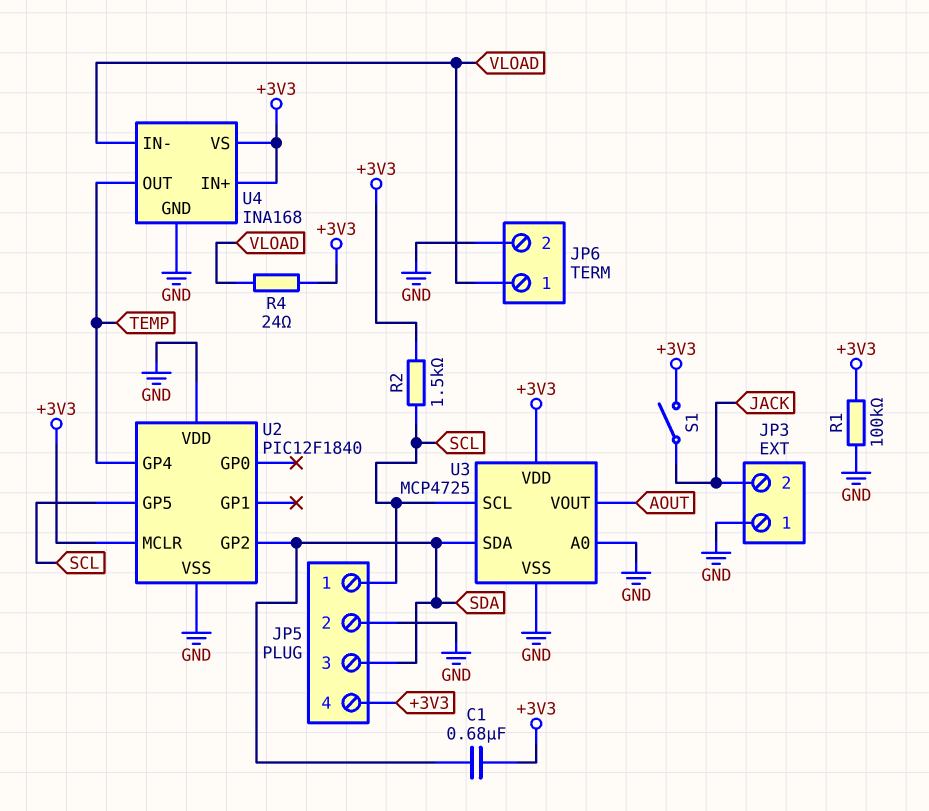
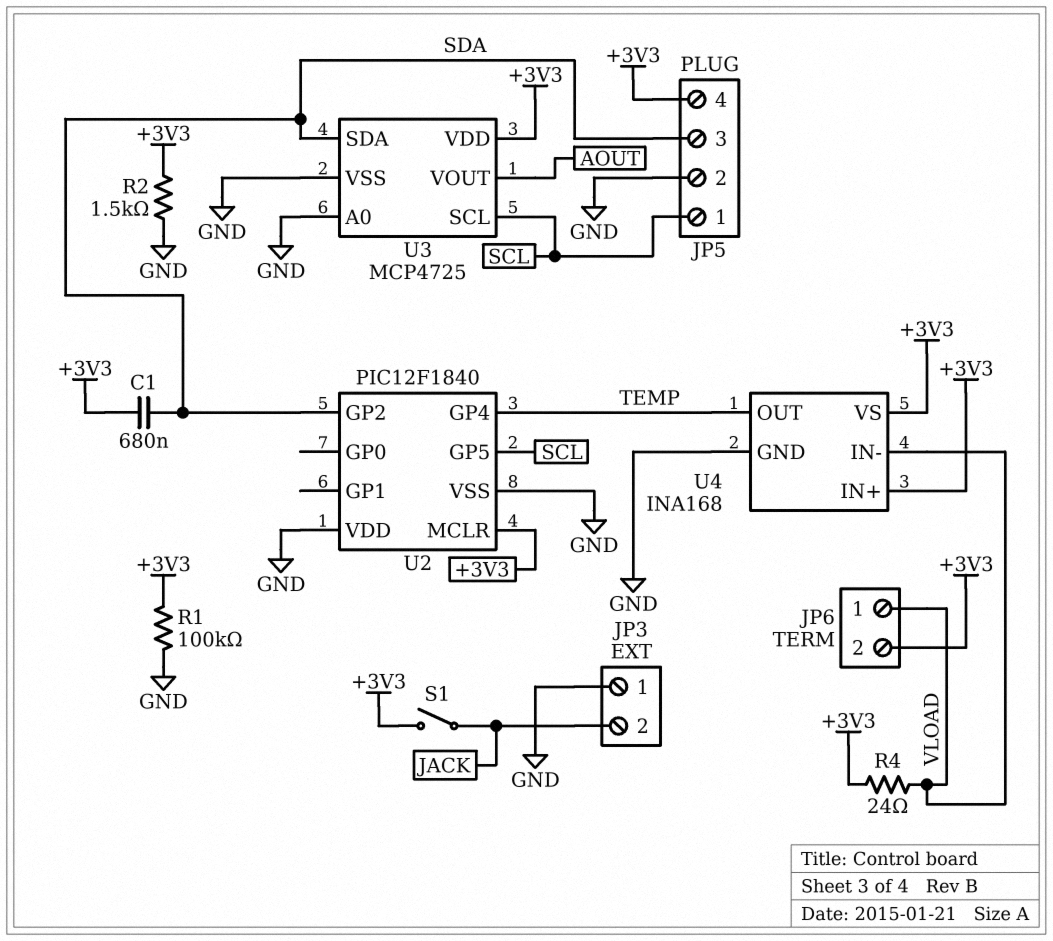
JP6 pin 2: GND -> +3V3
R2: 1.5k (+3V3, SCL) -> 1.5k (+3V3, GND)

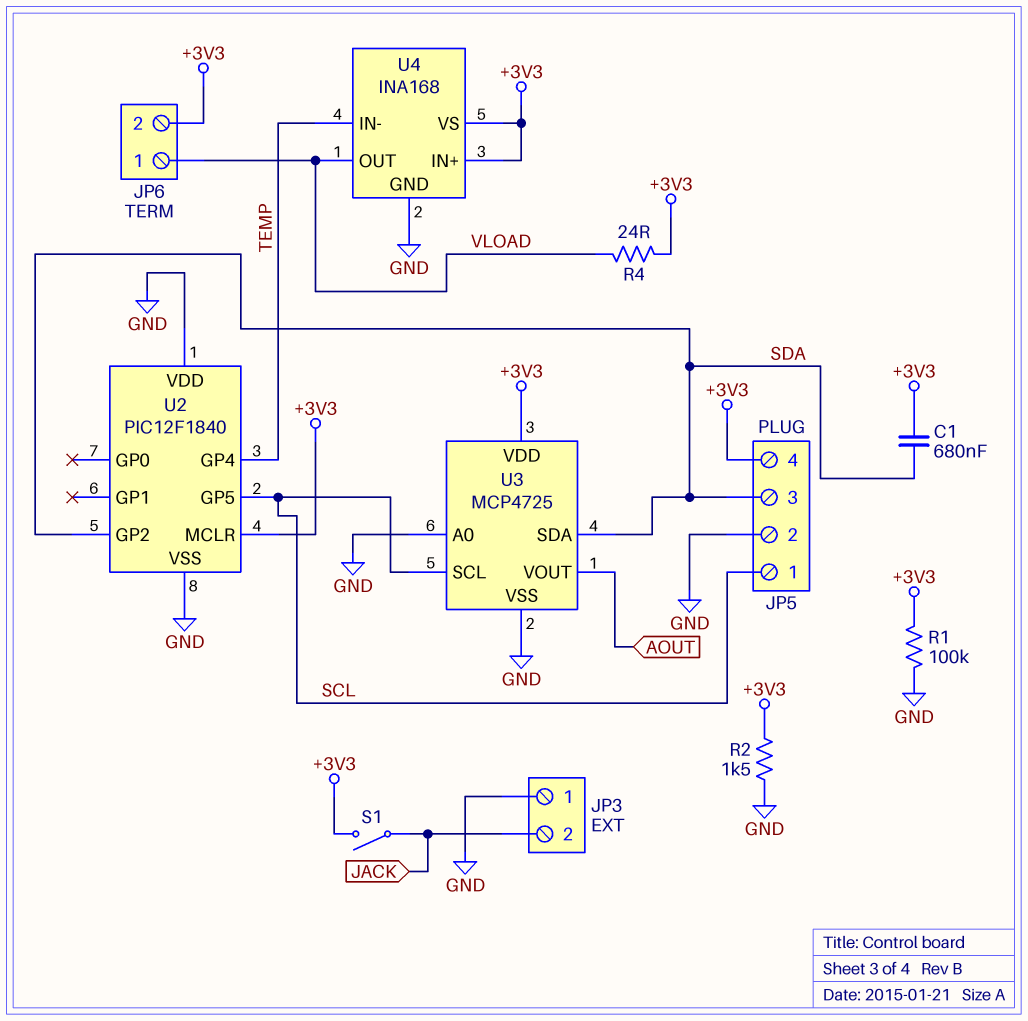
U4 pin IN-: VLOAD -> TEMP
U4 pin OUT: TEMP -> VLOAD

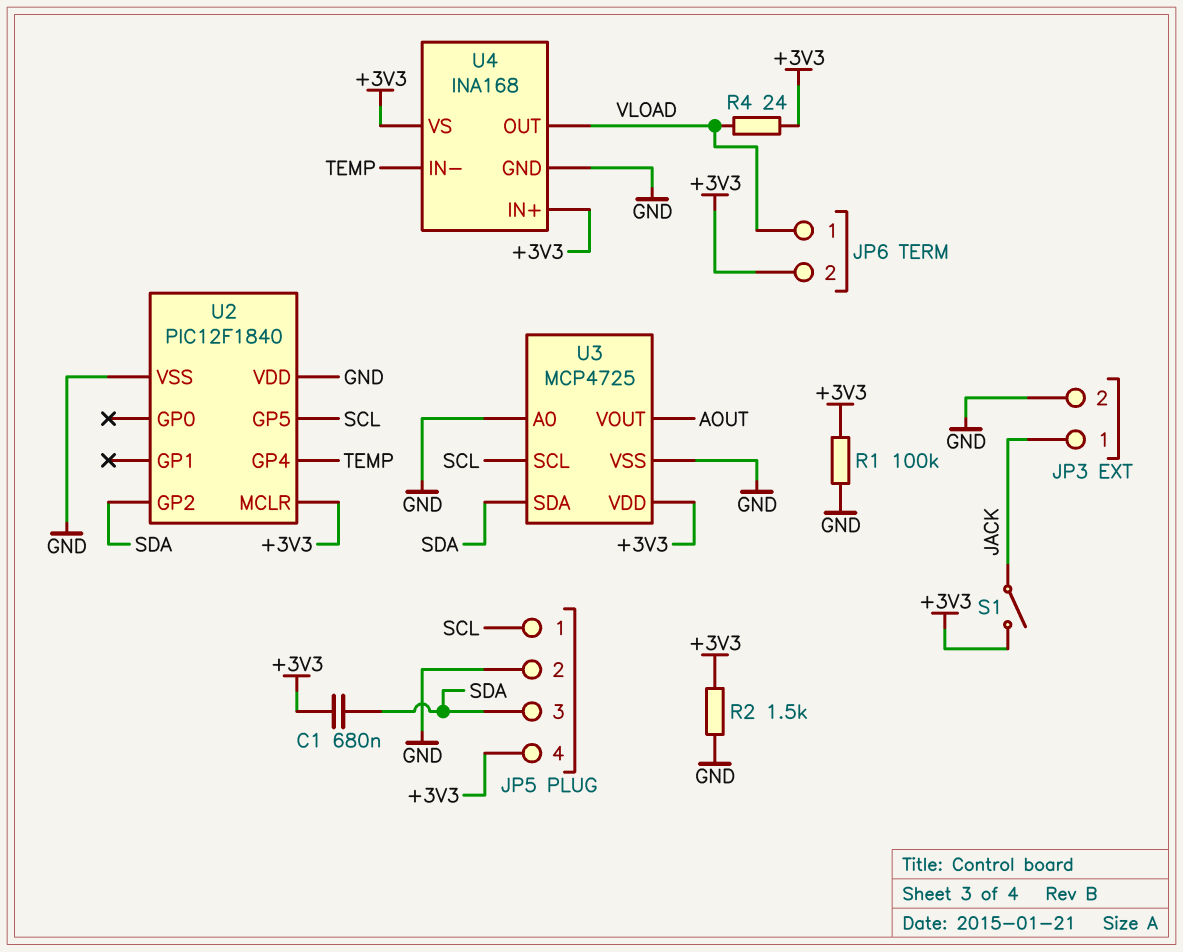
JP3 pin 1: GND -> JACK
JP3 pin 2: JACK -> GND

